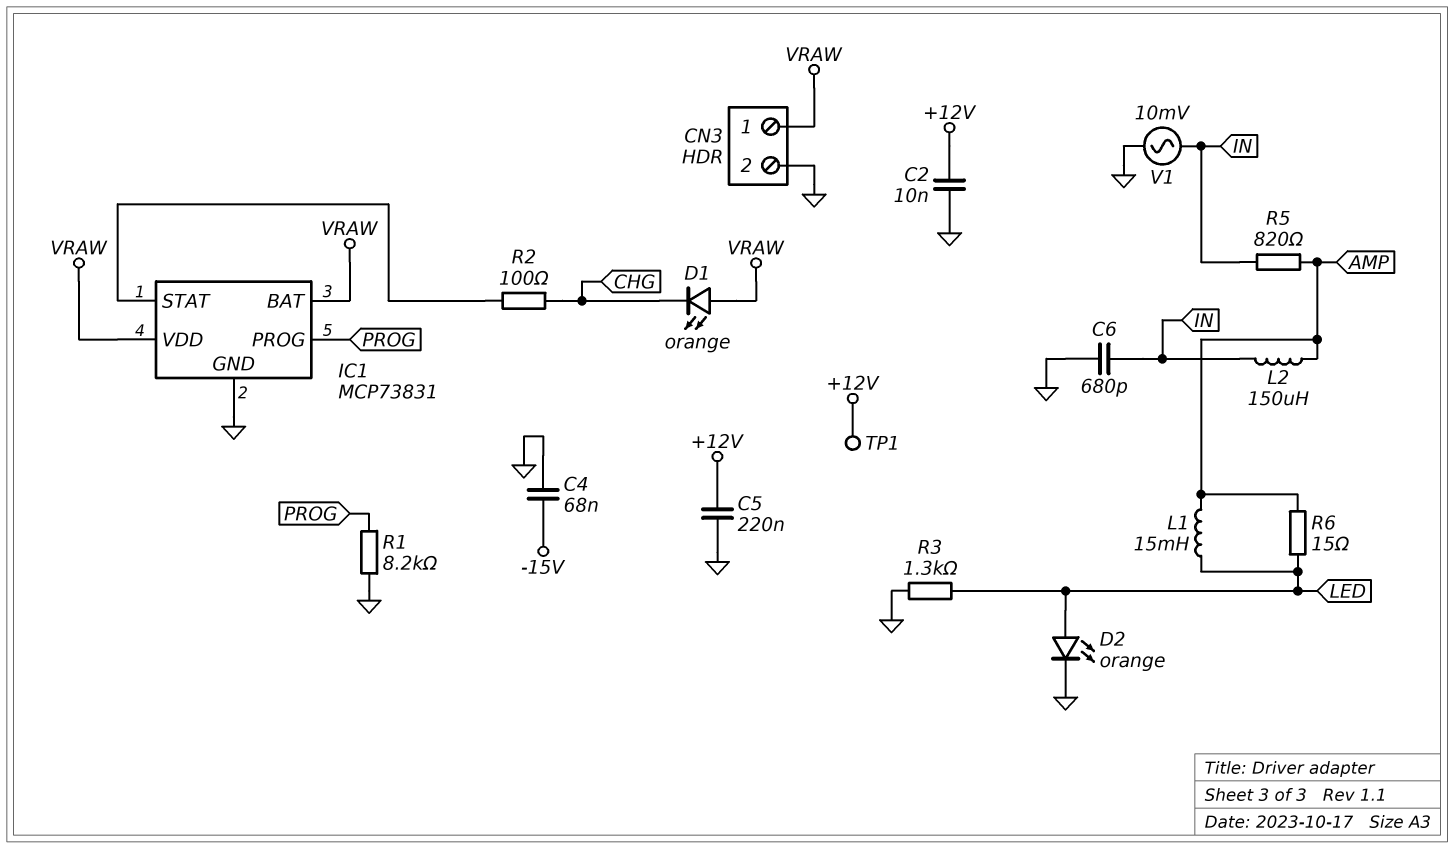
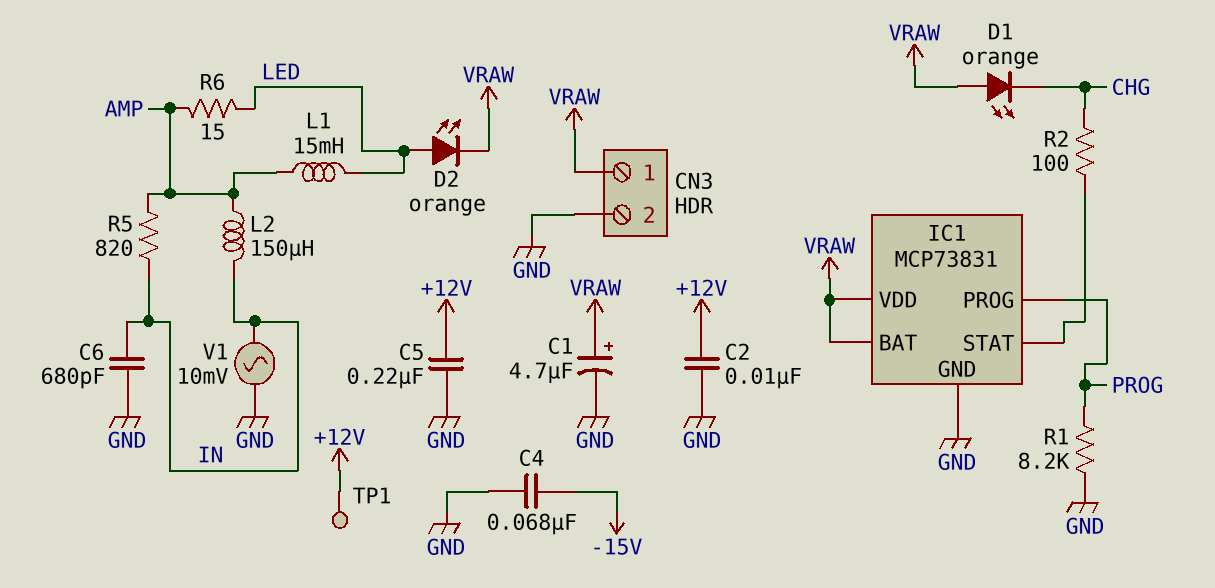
C1: none -> 4.7uF (plus VRAW, minus GND)
D2: LED orange (A LED, K GND) -> LED orange (A LED, K VRAW)
R3: 1.3k (GND, LED) -> none

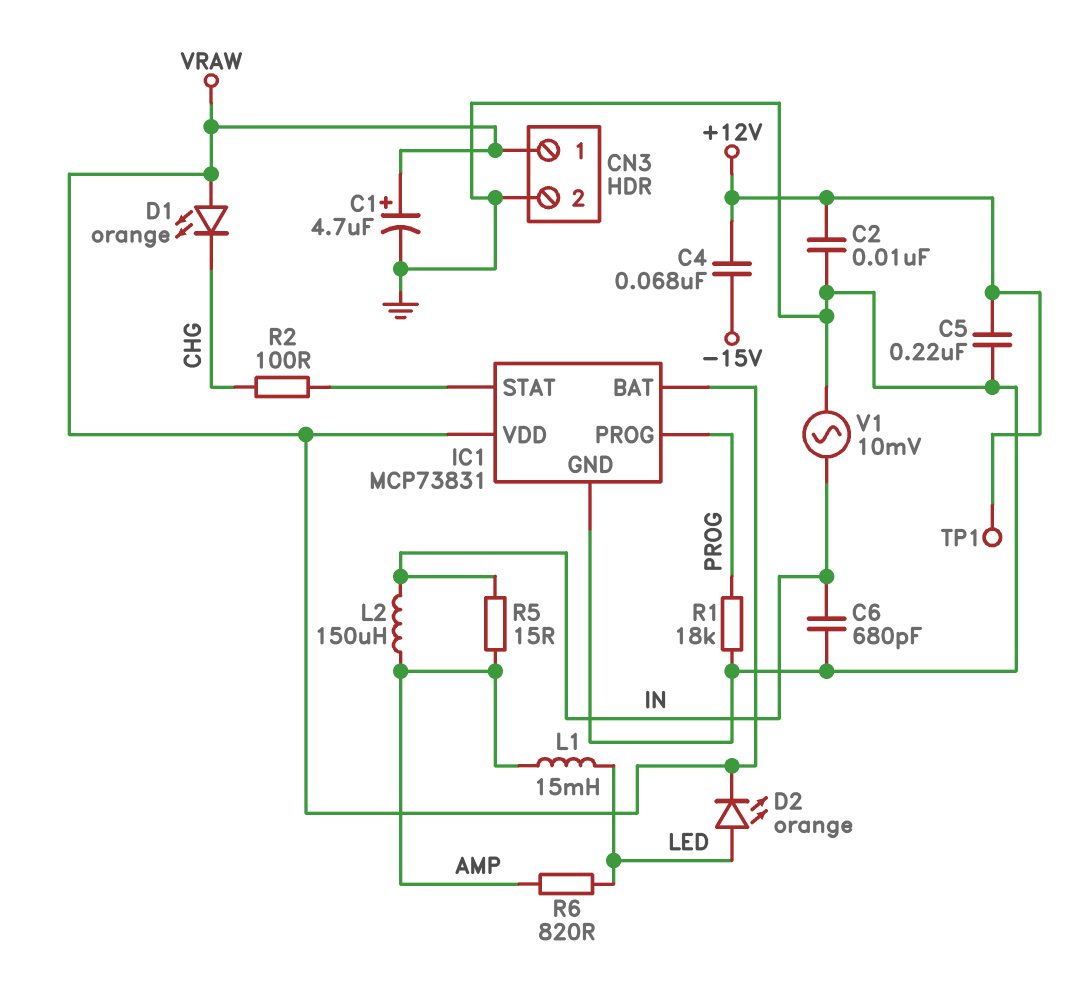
C4: 68nF (-15V, GND) -> 68nF (+12V, -15V)
R1: 8.2k (GND, PROG) -> 18k (GND, PROG)
R5: 820 (AMP, IN) -> 15 (AMP, IN)
R6: 15 (AMP, LED) -> 820 (AMP, LED)

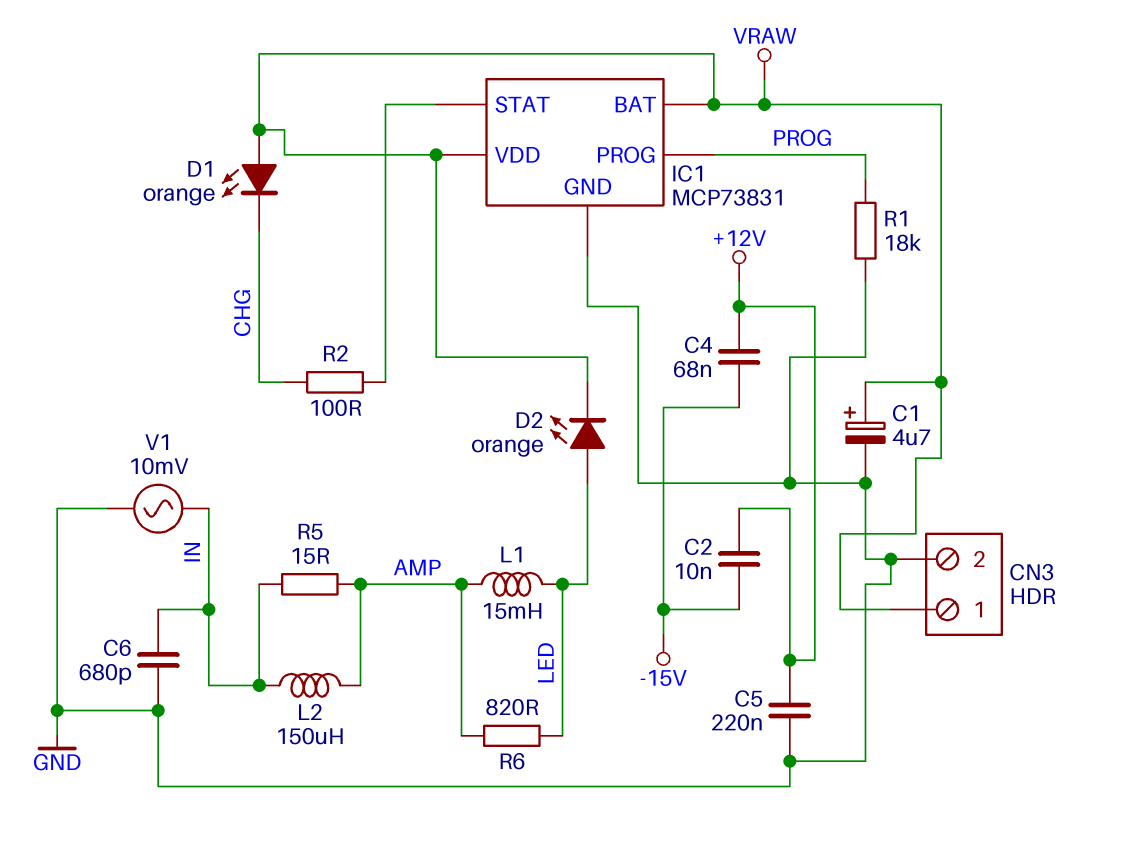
C2: 10nF (+12V, GND) -> 10nF (+12V, -15V)
TP1: test point (+12V) -> none

